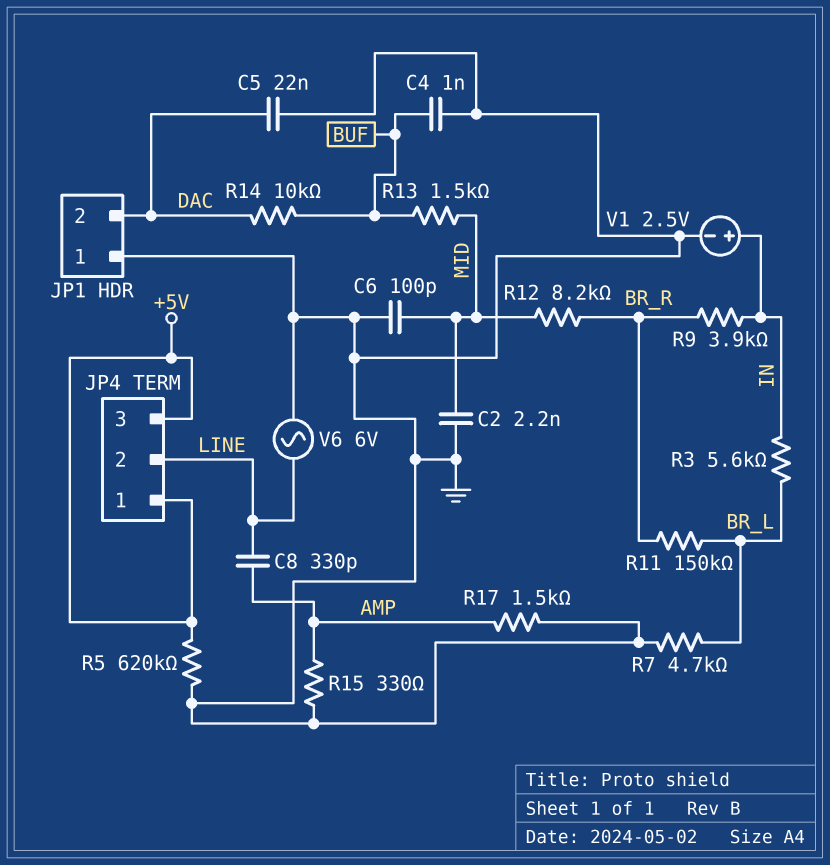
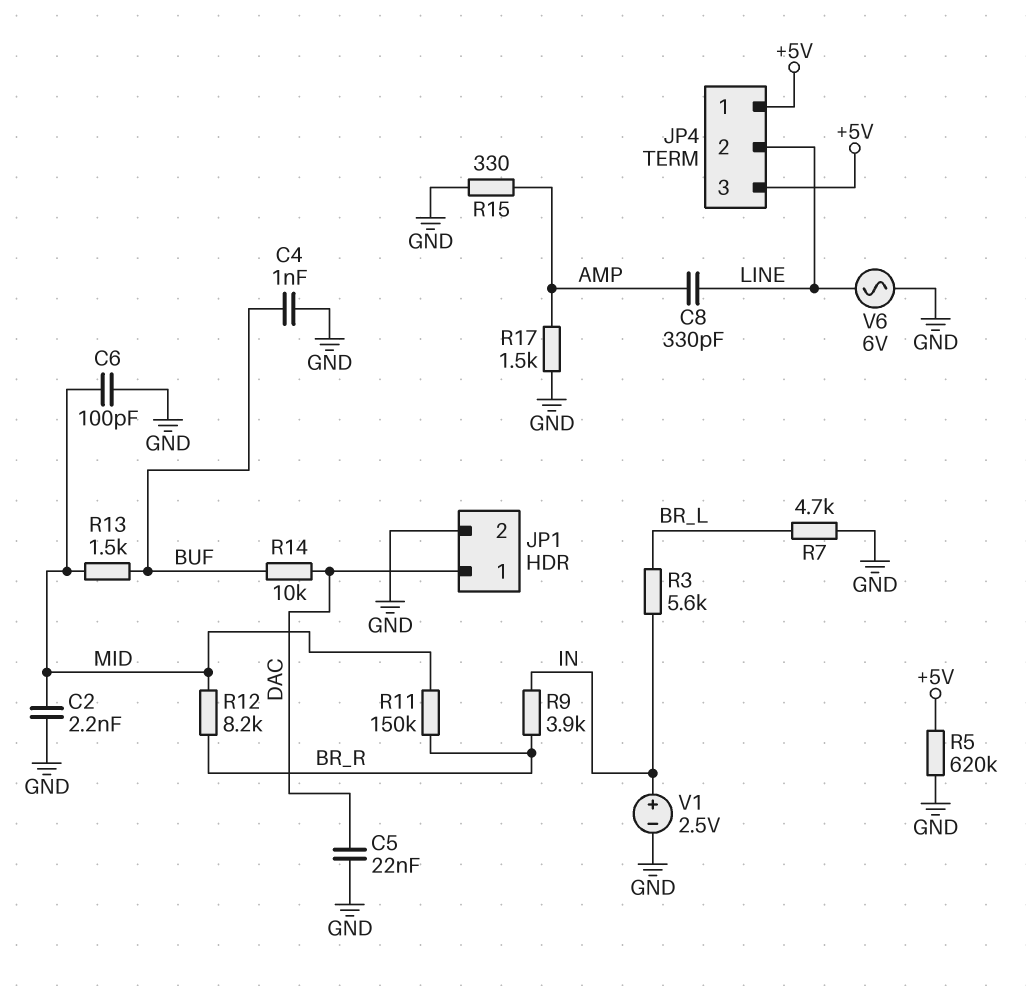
JP1 pin 1: GND -> DAC
JP1 pin 2: DAC -> GND
R11: 150k (BR_L, BR_R) -> 150k (BR_R, MID)

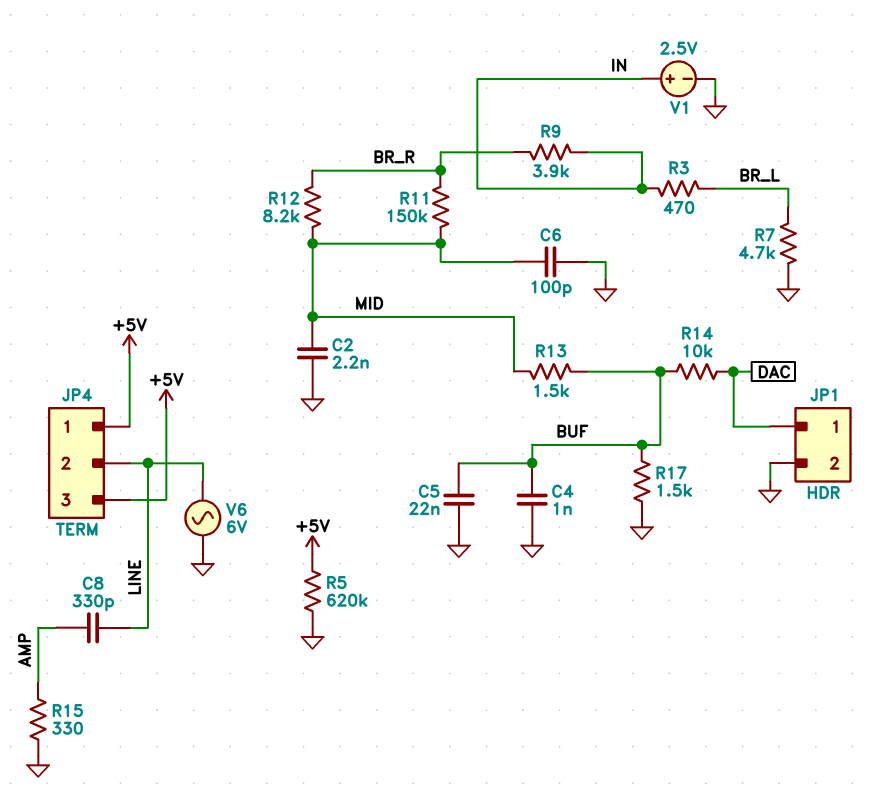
C5: 22nF (DAC, GND) -> 22nF (BUF, GND)
R3: 5.6k (BR_L, IN) -> 470 (BR_L, IN)
R17: 1.5k (AMP, GND) -> 1.5k (BUF, GND)

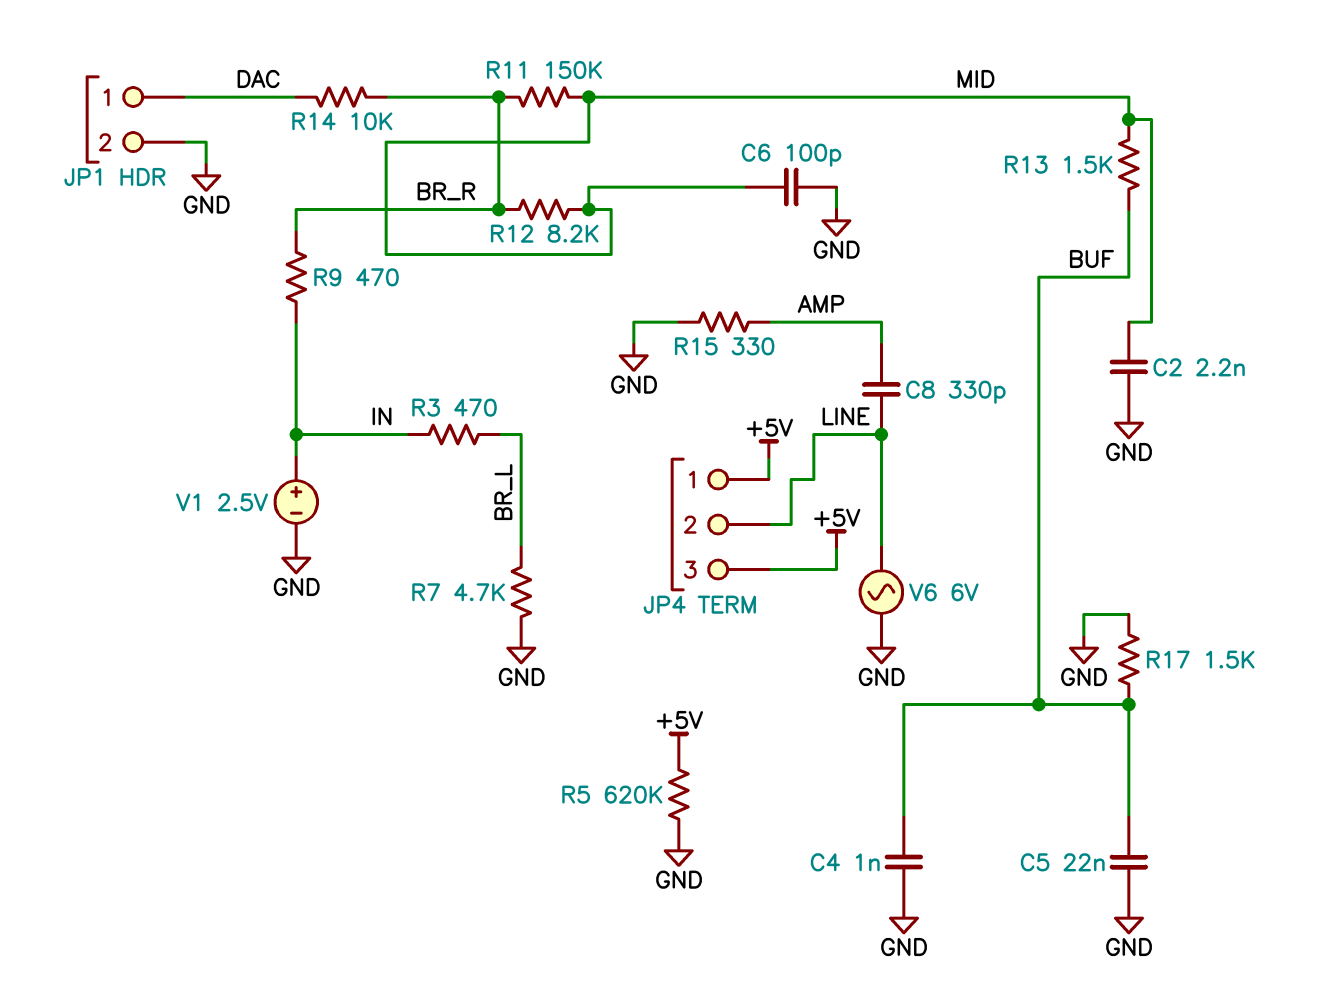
R9: 3.9k (BR_R, IN) -> 470 (BR_R, IN)
R14: 10k (BUF, DAC) -> 10k (BR_R, DAC)

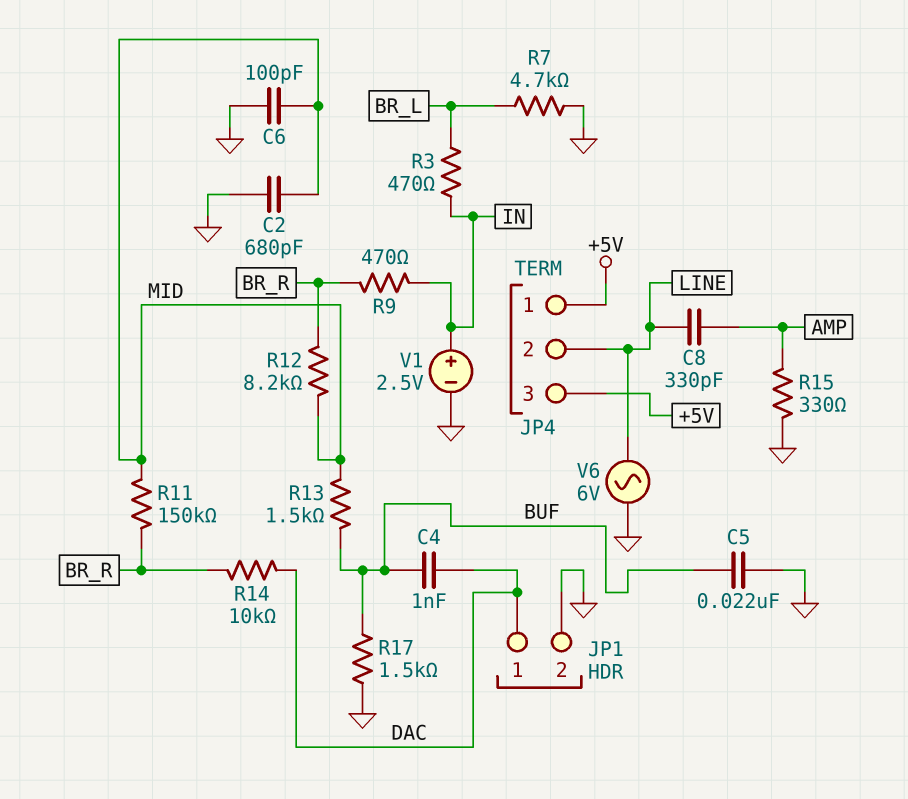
C2: 2.2nF (GND, MID) -> 680pF (GND, MID)
C4: 1nF (BUF, GND) -> 1nF (BUF, DAC)
R5: 620k (+5V, GND) -> none

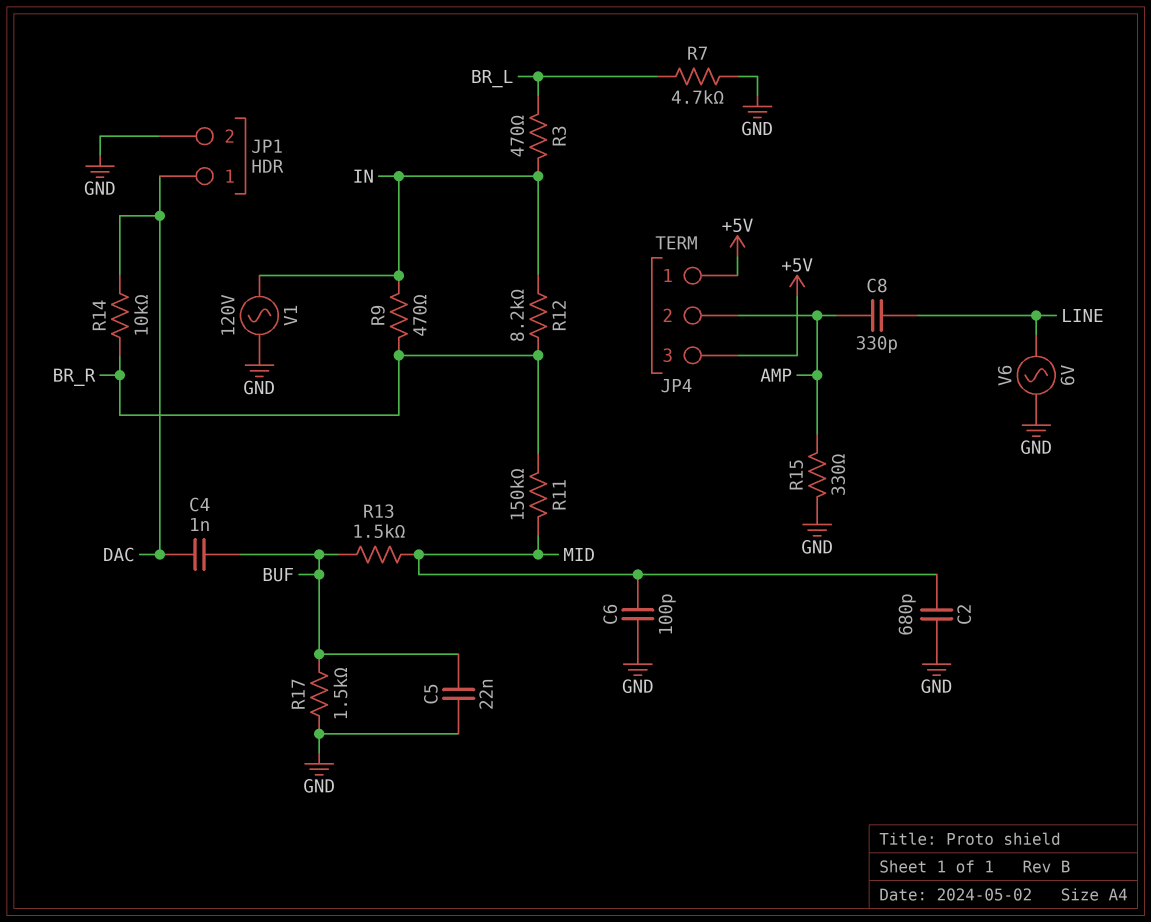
JP4 pin 2: LINE -> AMP
R12: 8.2k (BR_R, MID) -> 8.2k (BR_R, IN)
V1: 2.5V (plus IN, minus GND) -> AC 120V (GND, IN)

